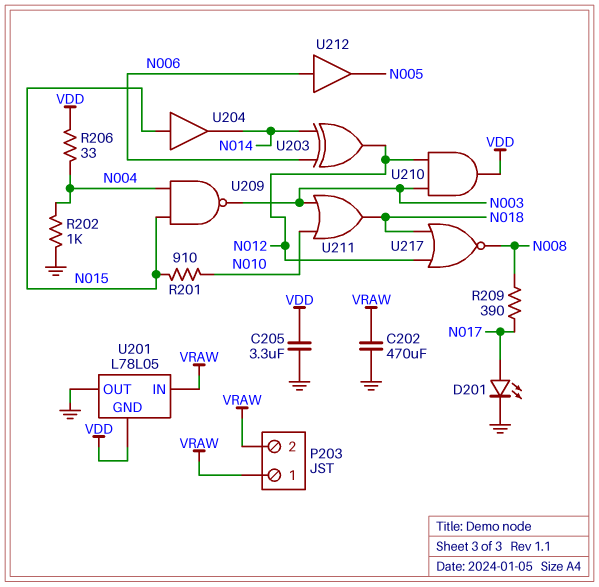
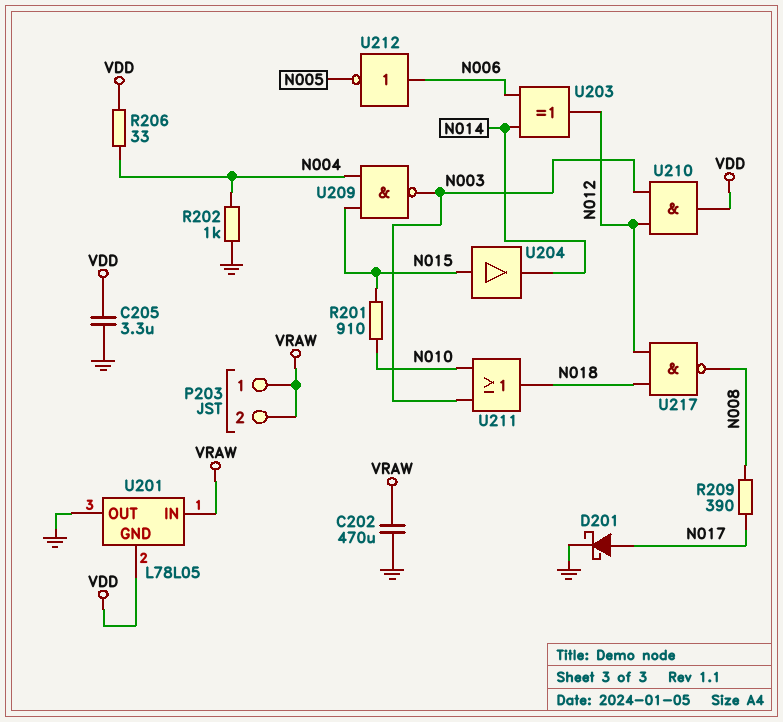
D201: LED (A N017, K GND) -> schottky (A N017, K GND)
U212: buffer (in N006, out N005) -> NOT (in N006, out N005)
U217: NOR (in N012, in N018, out N008) -> NAND (in N012, in N018, out N008)

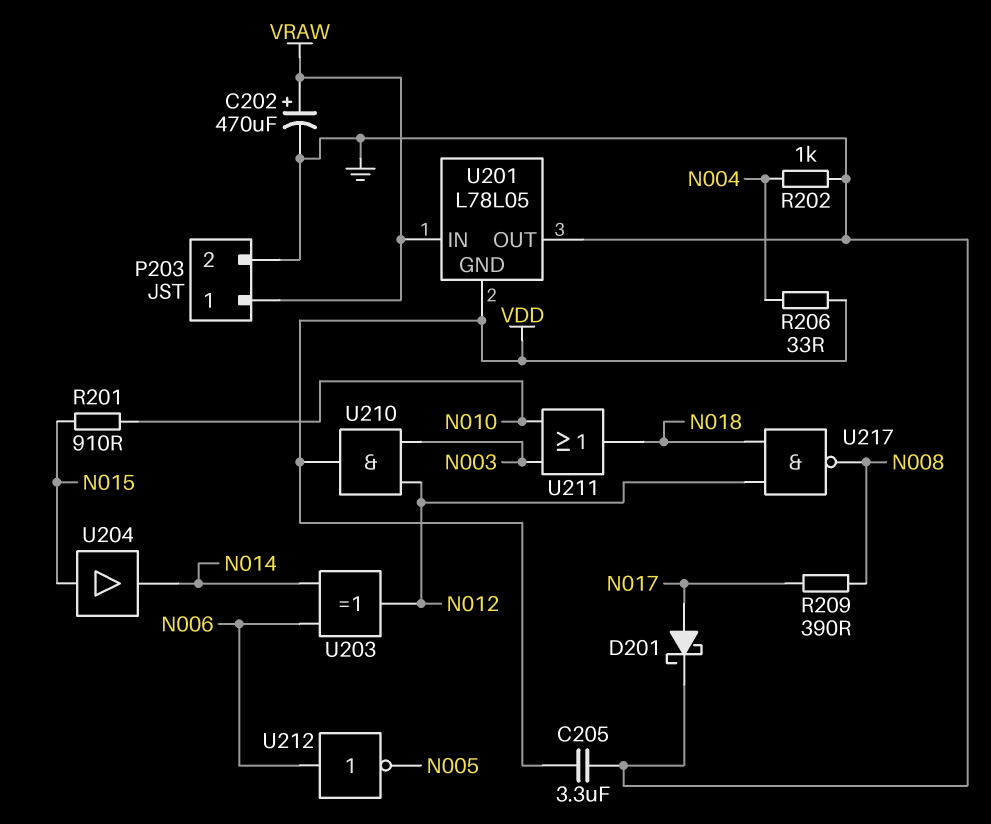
C202: 470uF (GND, VRAW) -> 470uF (plus VRAW, minus GND)
P203 pin 2: VRAW -> GND
U209: NAND (in N004, in N015, out N003) -> none

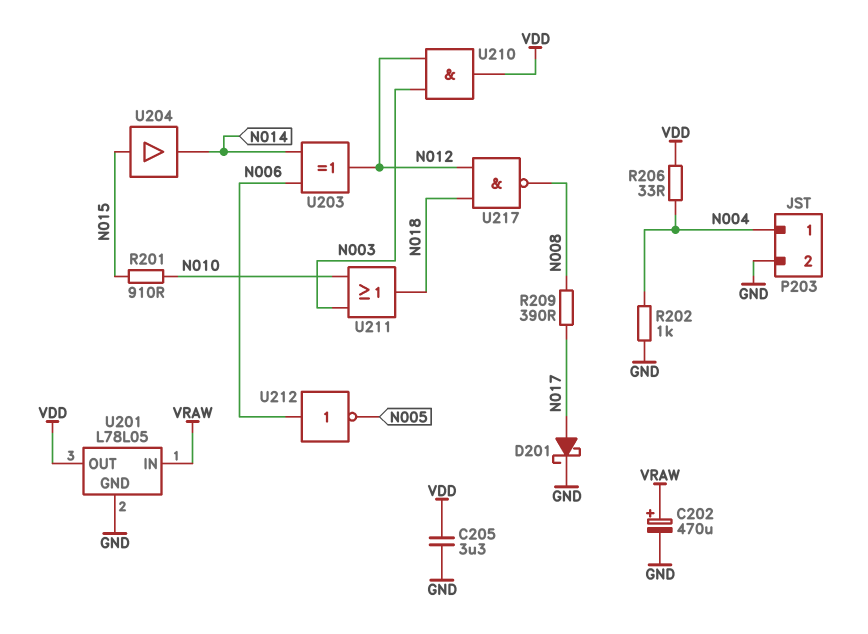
P203 pin 1: VRAW -> N004
U201 pin GND: VDD -> GND
U201 pin OUT: GND -> VDD

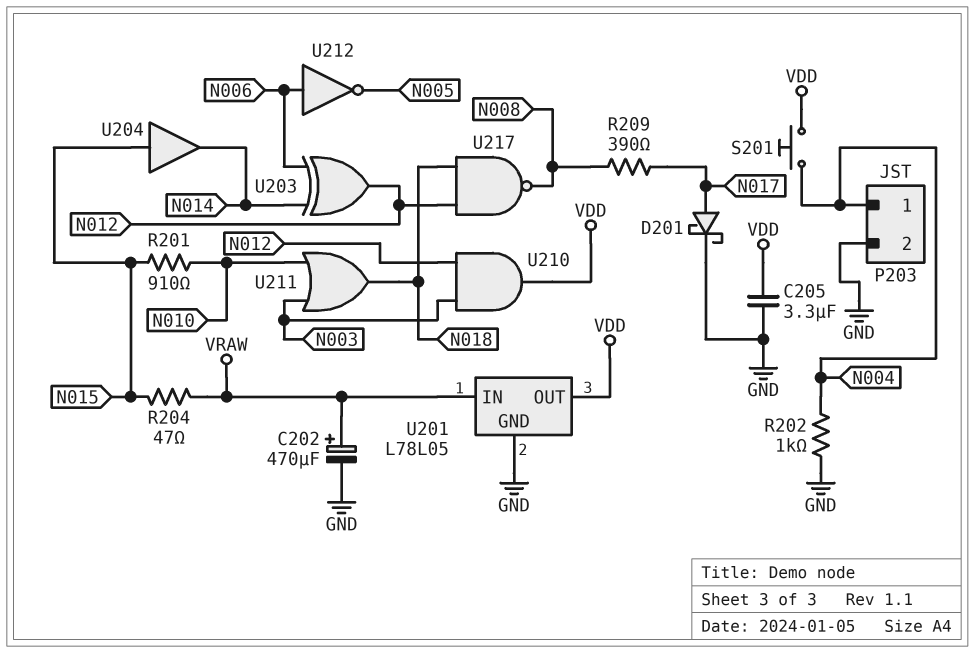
R204: none -> 47 (N015, VRAW)
R206: 33 (N004, VDD) -> none
S201: none -> button (N004, VDD)

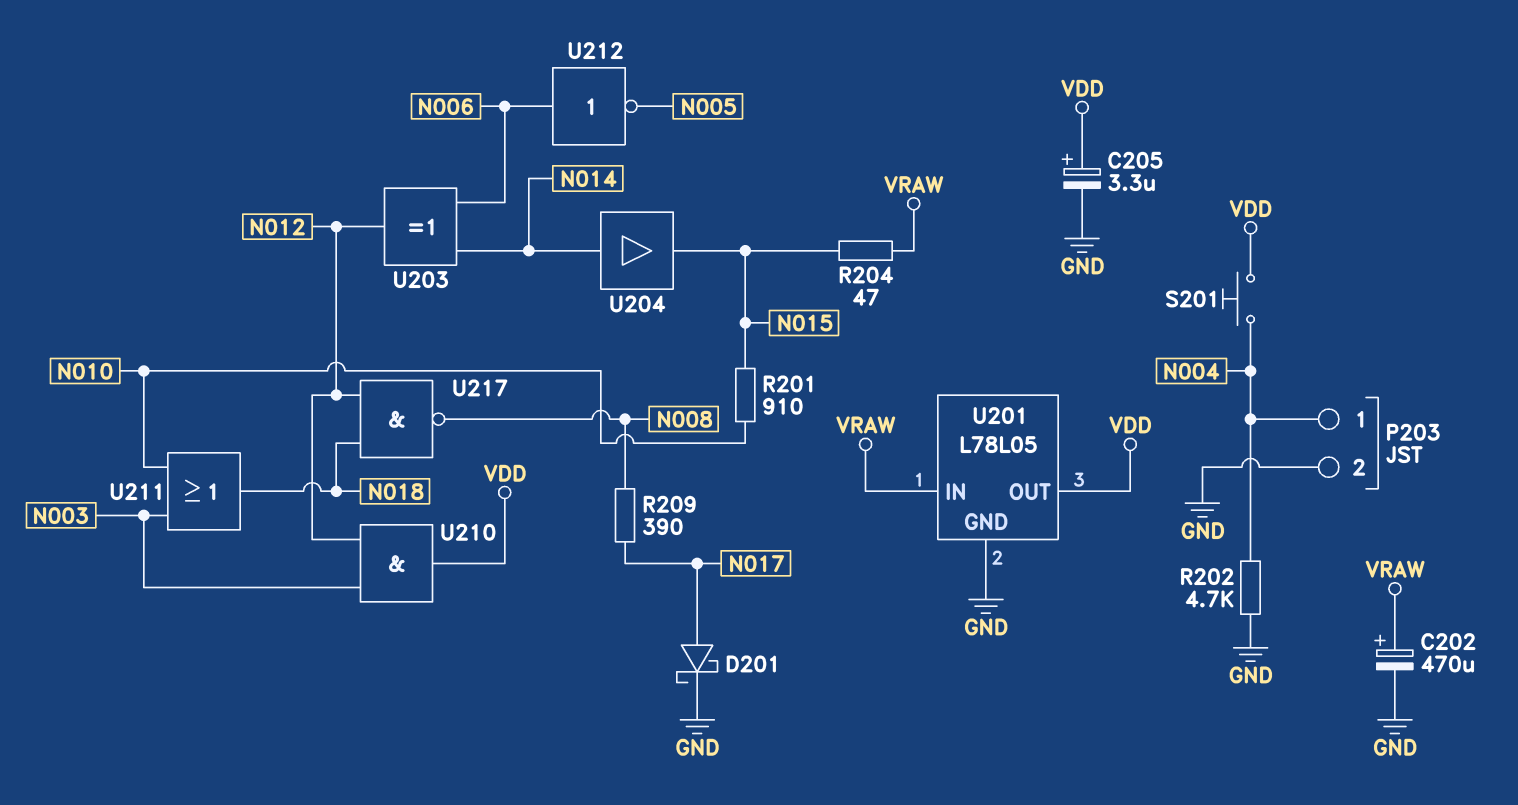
C205: 3.3uF (GND, VDD) -> 3.3uF (plus VDD, minus GND)
R202: 1k (GND, N004) -> 4.7k (GND, N004)
U204: buffer (in N015, out N014) -> buffer (in N014, out N015)

